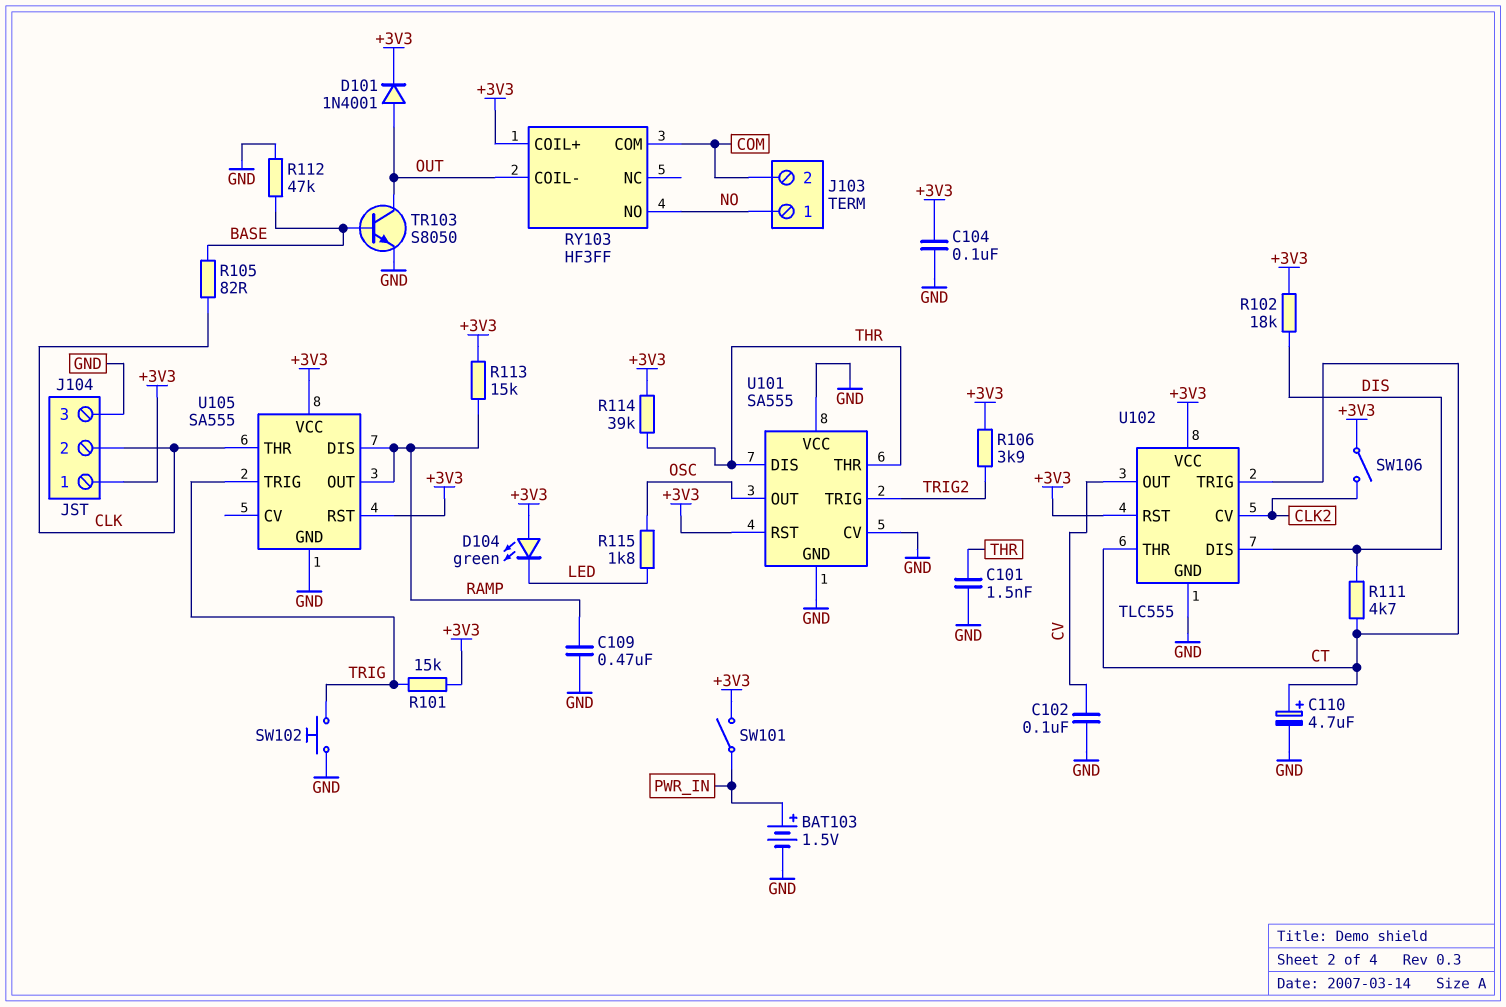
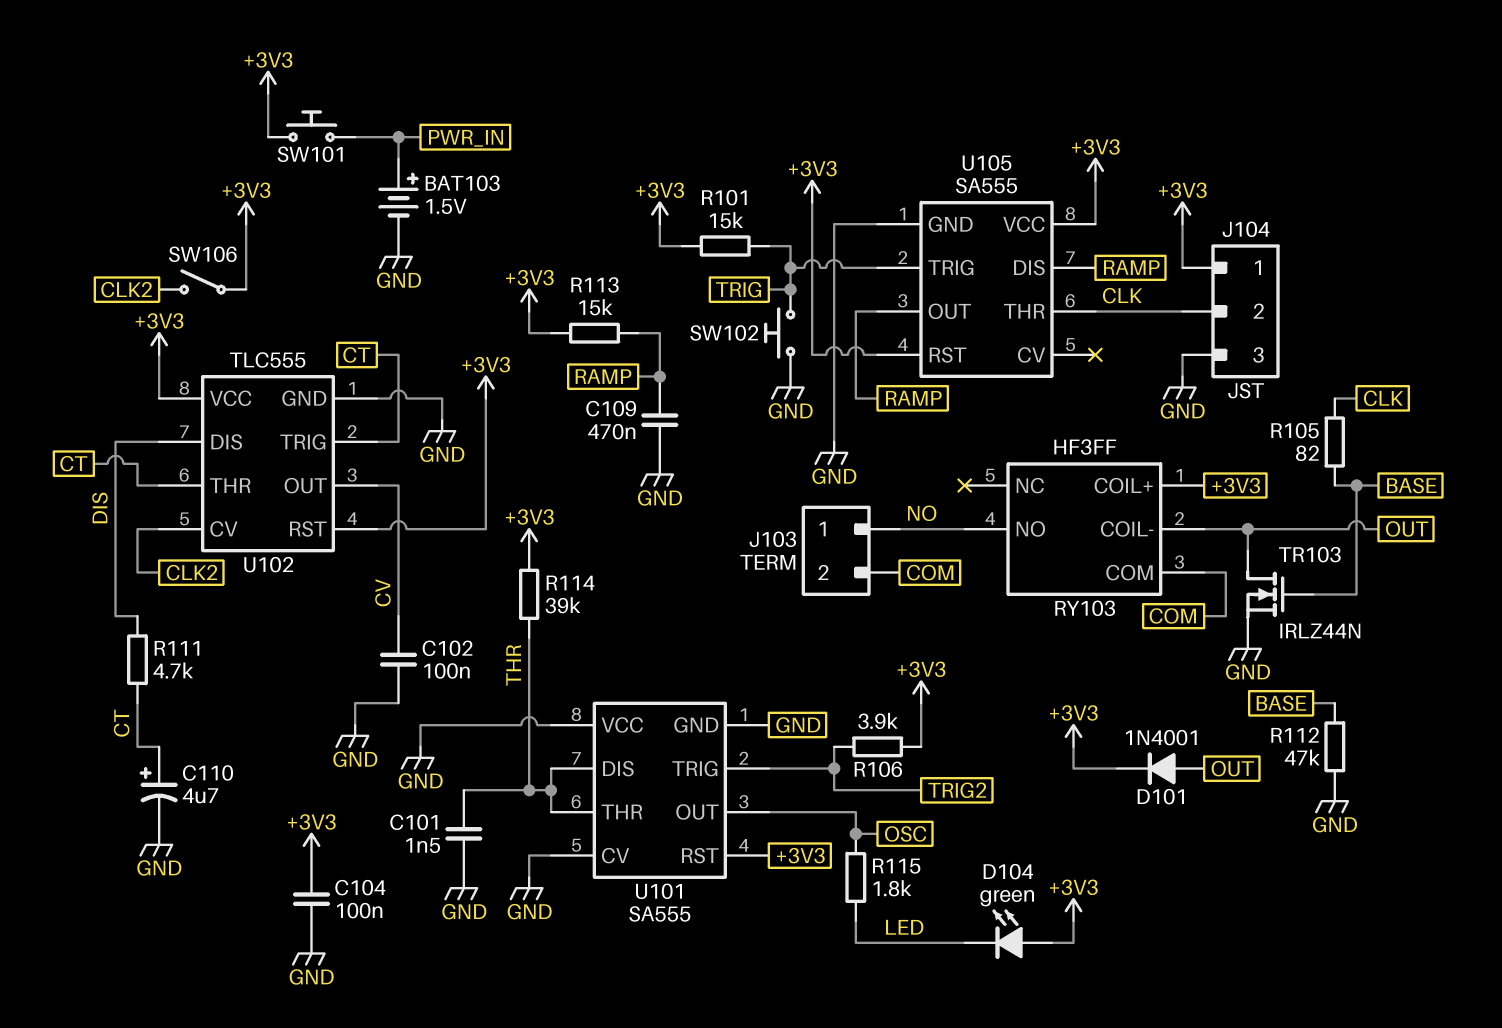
R102: 18k (+3V3, DIS) -> none
SW101: switch (+3V3, PWR_IN) -> button (+3V3, PWR_IN)
TR103: NPN S8050 (B BASE, C OUT, E GND) -> NMOS IRLZ44N (G BASE, D OUT, S GND)

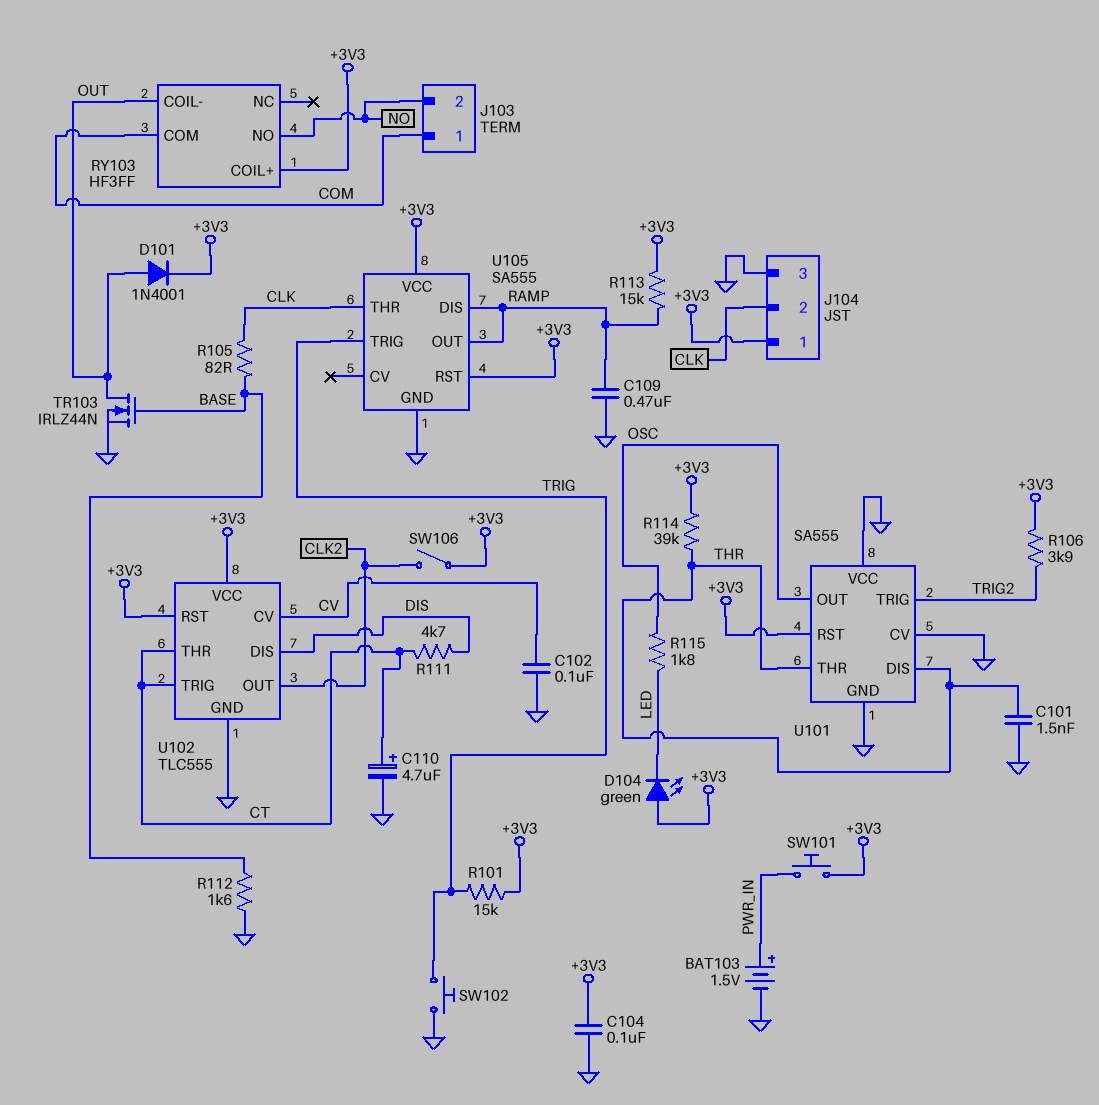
J103 pin 1: NO -> COM
J103 pin 2: COM -> NO
R112: 47k (BASE, GND) -> 1.6k (BASE, GND)
U102 pin CV: CLK2 -> CV
U102 pin OUT: CV -> CLK2

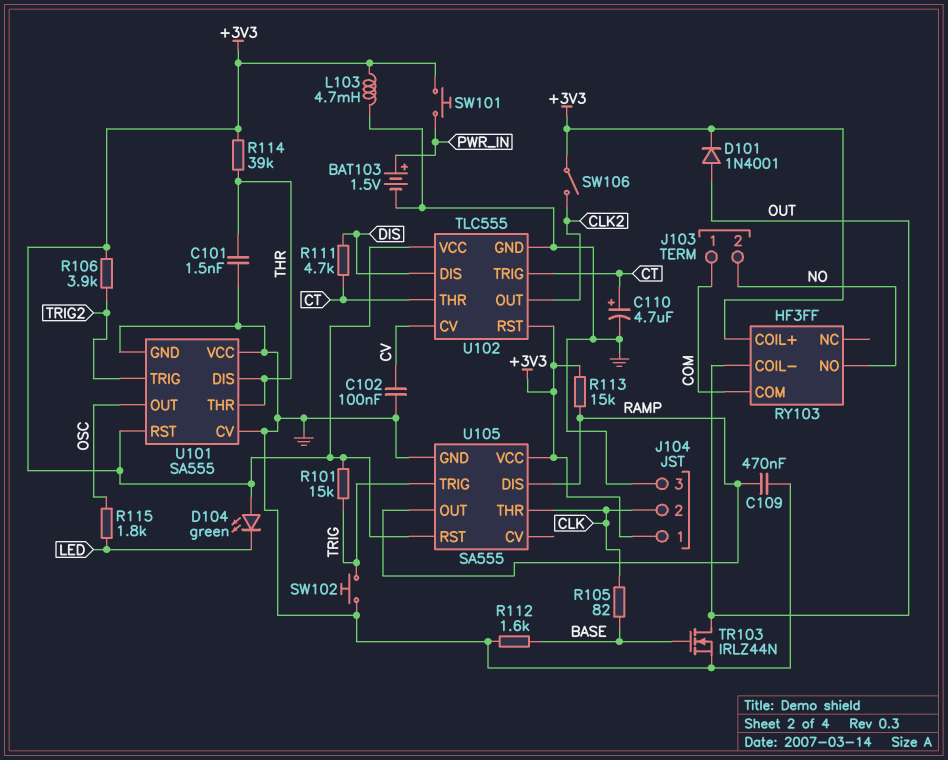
C104: 100nF (+3V3, GND) -> none
L103: none -> 4.7mH (+3V3, GND)

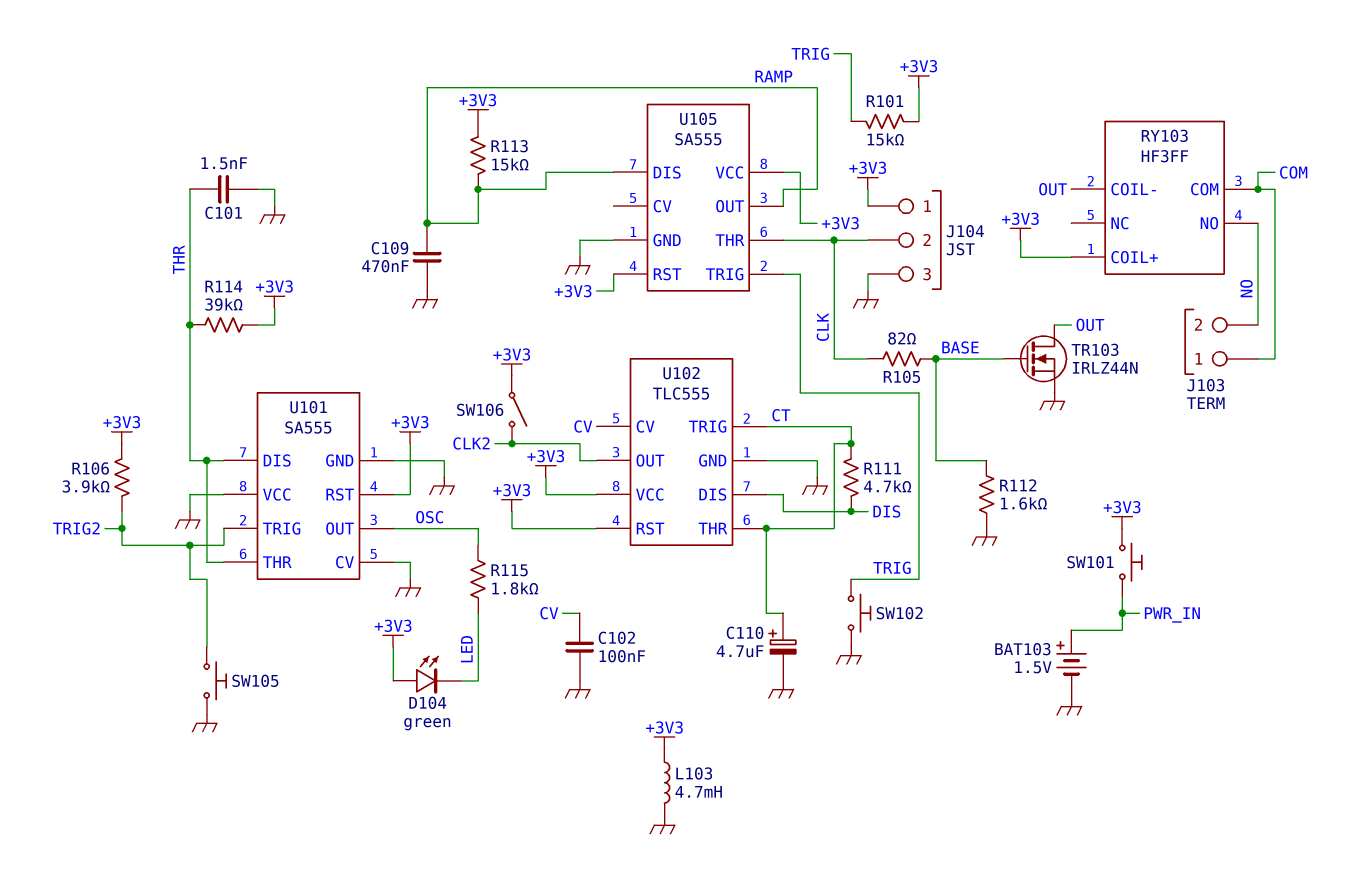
D101: diode 1N4001 (A OUT, K +3V3) -> none
SW105: none -> button (GND, TRIG2)

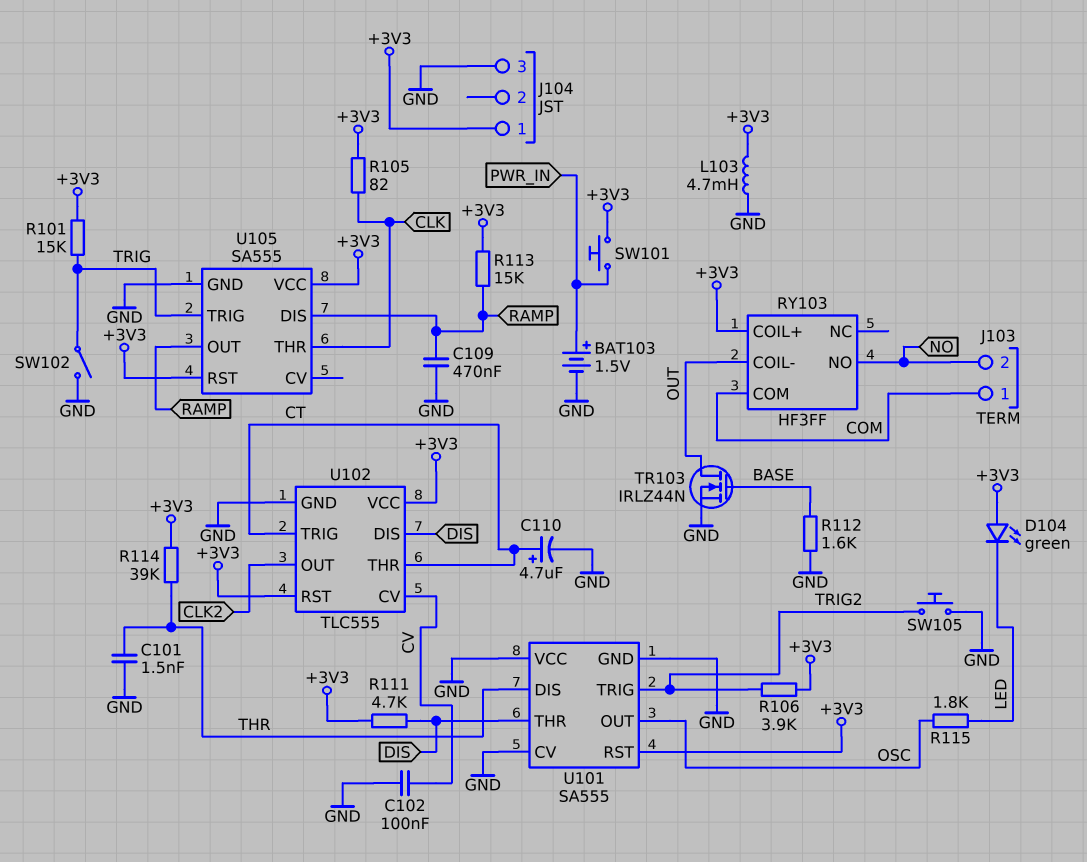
J104 pin 2: CLK -> none
R105: 82 (BASE, CLK) -> 82 (+3V3, CLK)
R111: 4.7k (CT, DIS) -> 4.7k (+3V3, DIS)
SW102: button (GND, TRIG) -> switch (GND, TRIG)
SW106: switch (+3V3, CLK2) -> none
U101 pin THR: THR -> DIS

